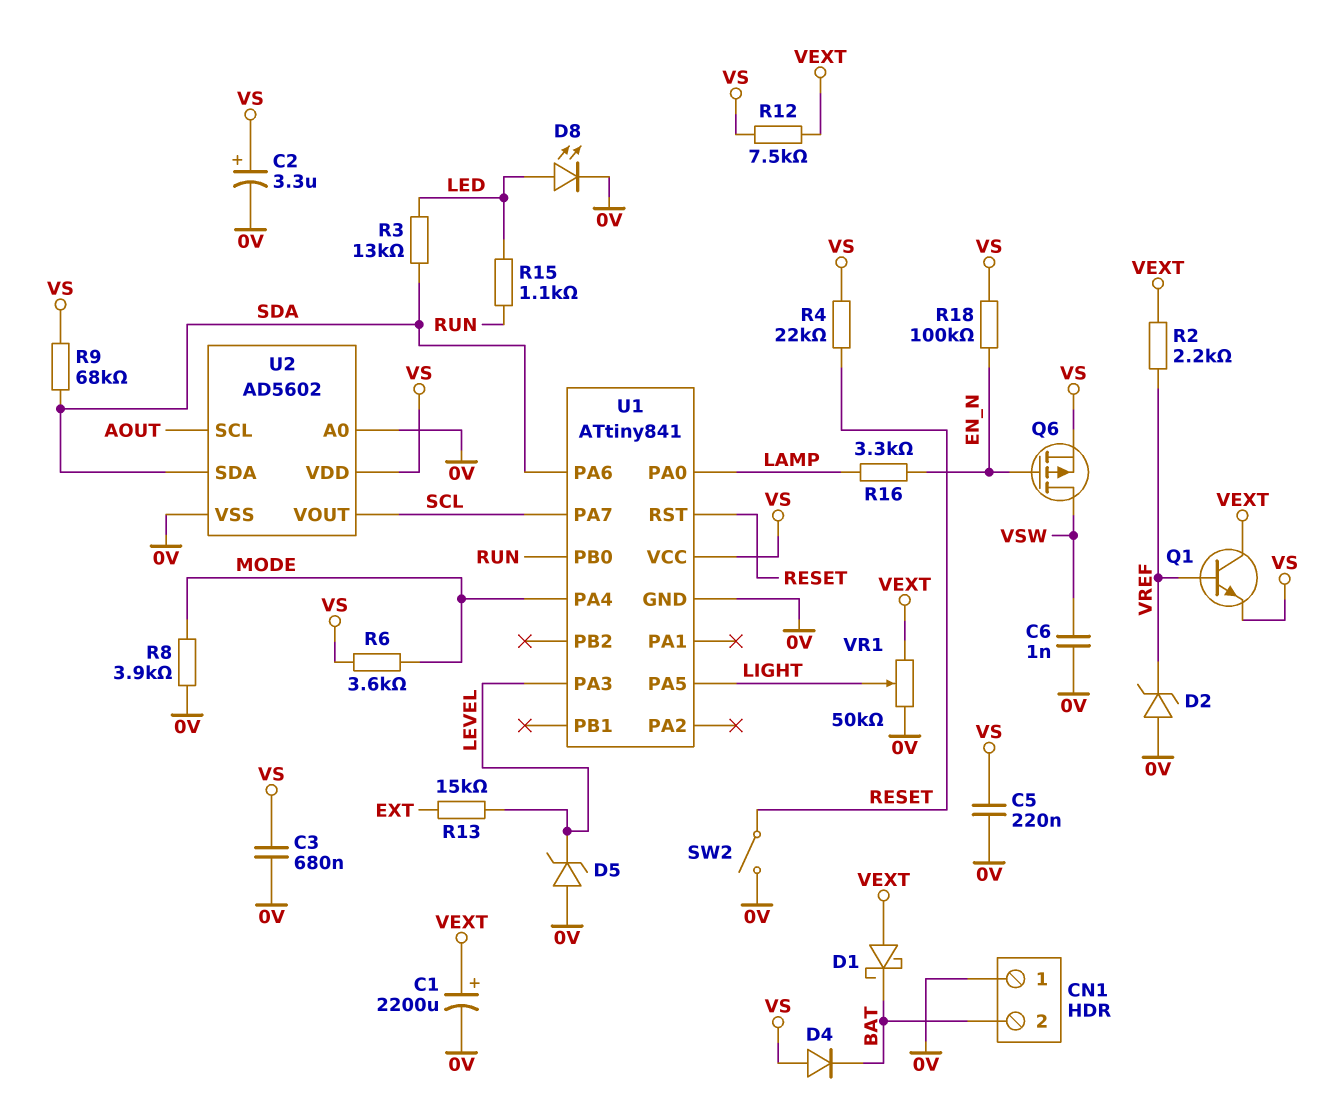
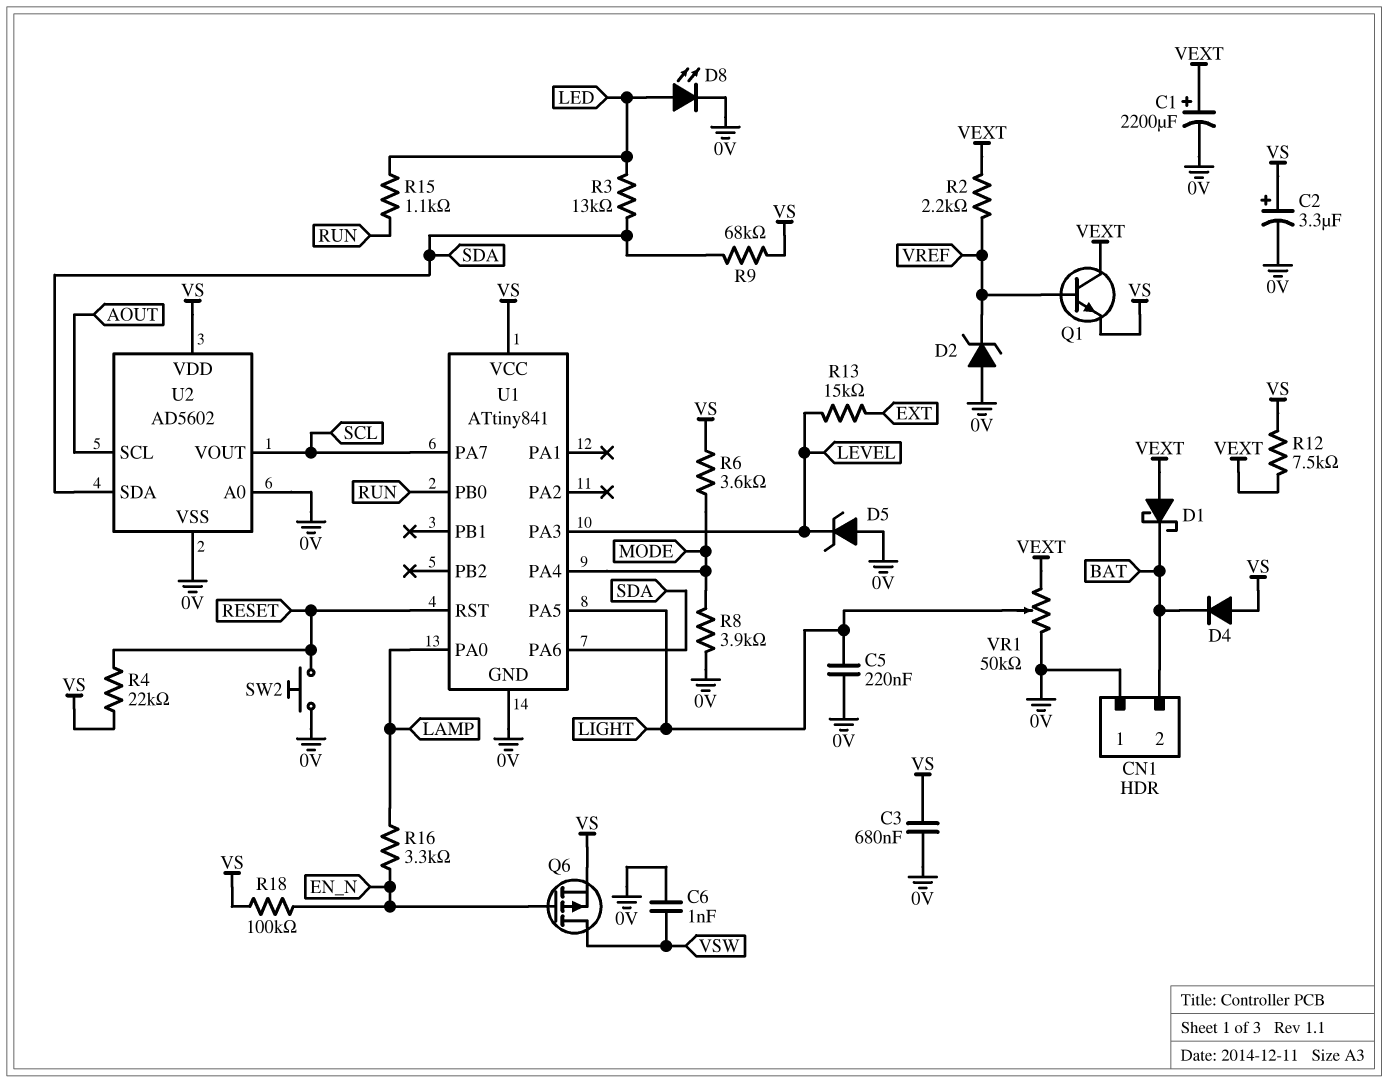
C5: 220nF (0V, VS) -> 220nF (0V, LIGHT)
SW2: switch (0V, RESET) -> button (0V, RESET)

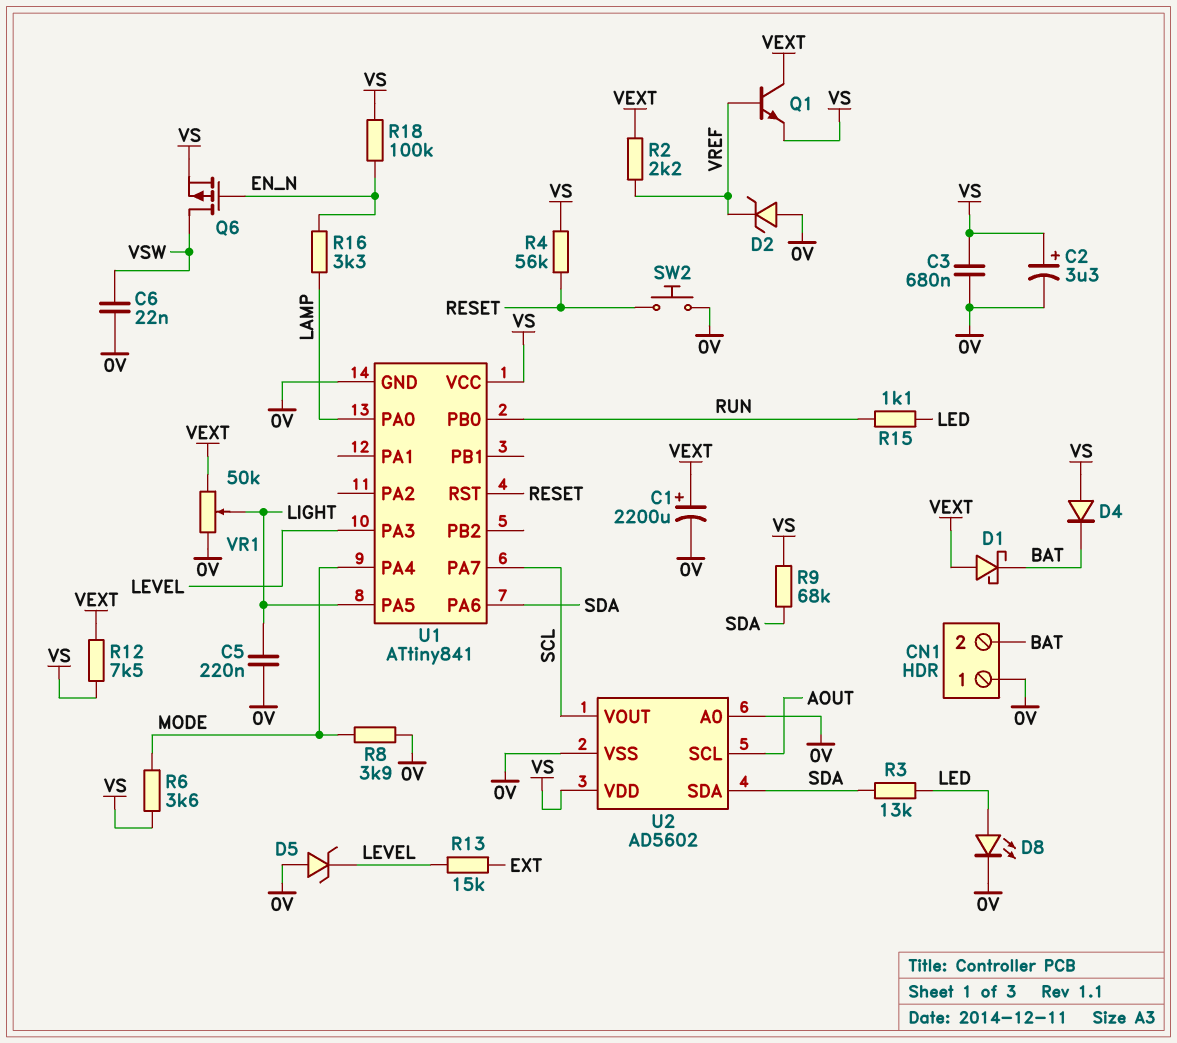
C6: 1nF (0V, VSW) -> 22nF (0V, VSW)
R4: 22k (RESET, VS) -> 56k (RESET, VS)

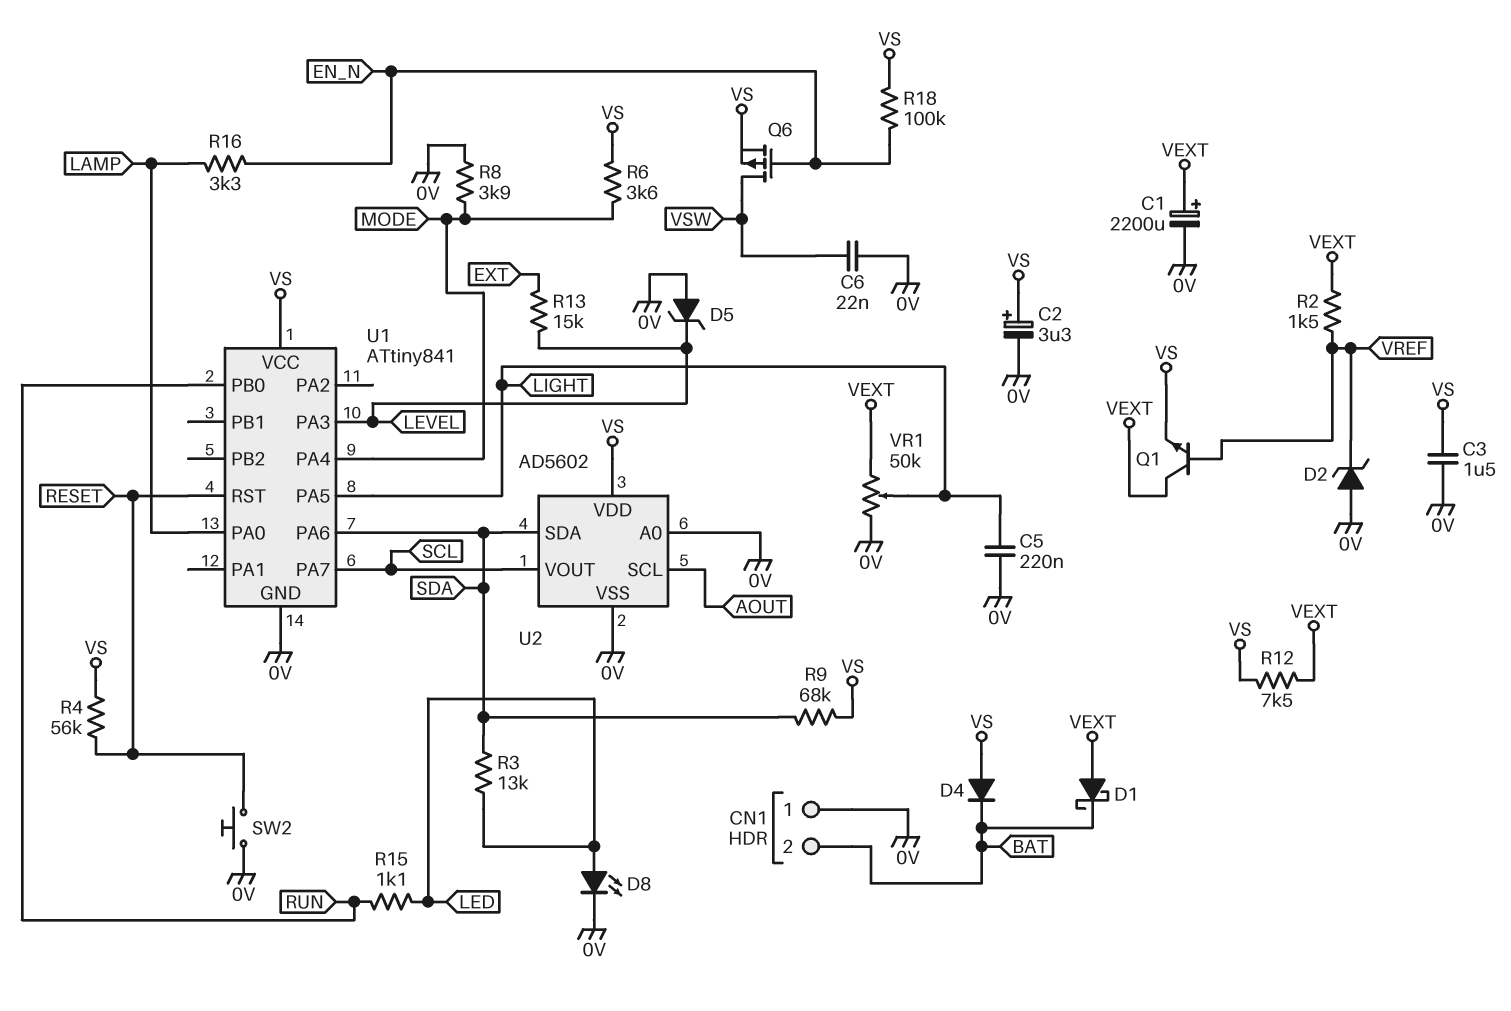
C3: 680nF (0V, VS) -> 1.5uF (0V, VS)
R2: 2.2k (VEXT, VREF) -> 1.5k (VEXT, VREF)

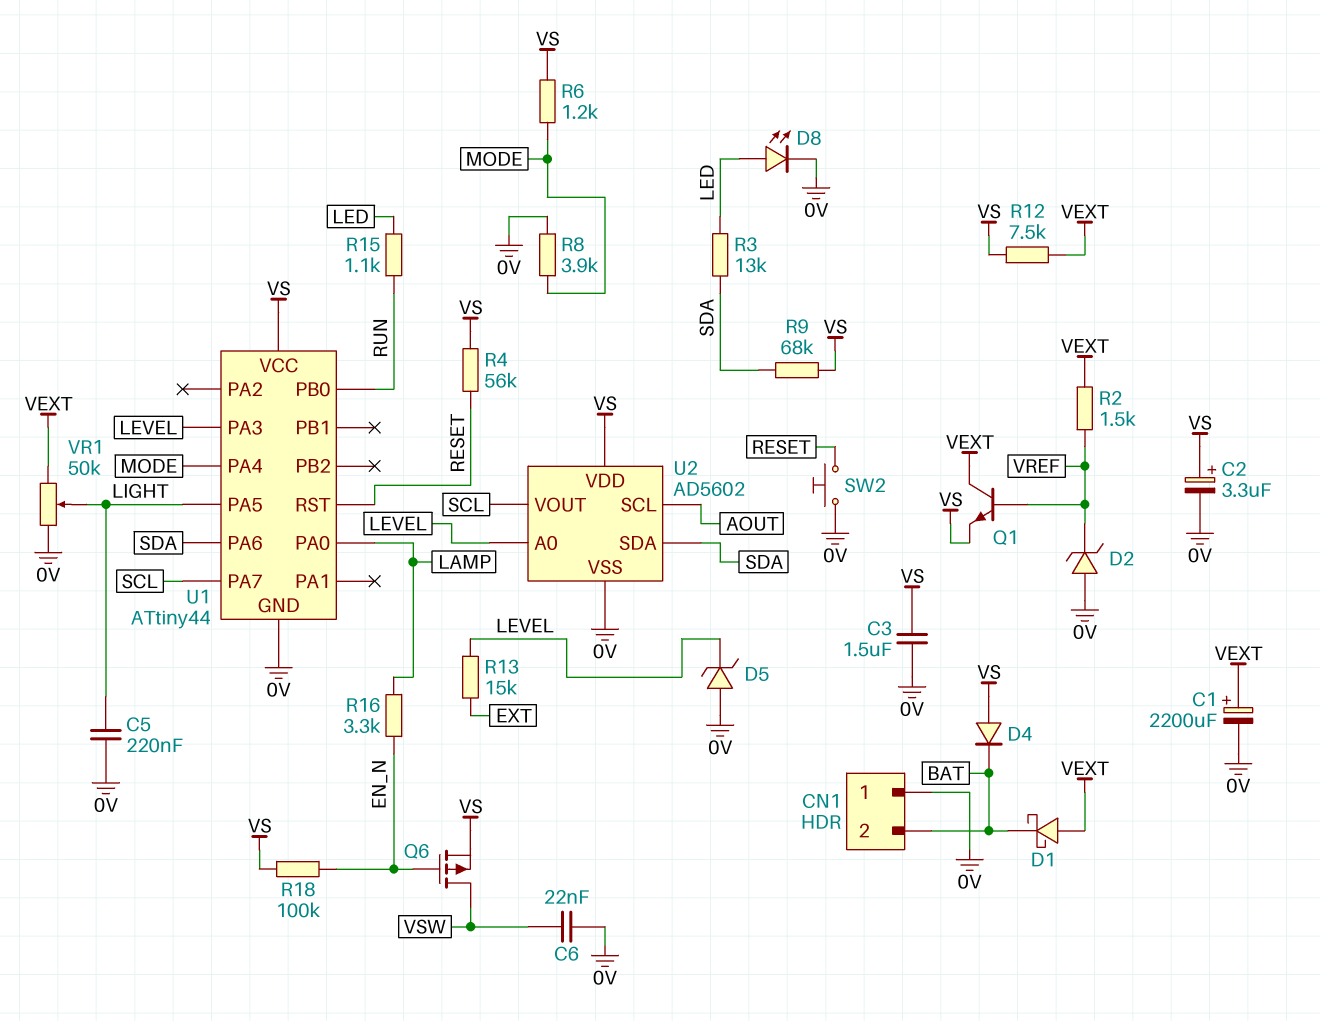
R6: 3.6k (MODE, VS) -> 1.2k (MODE, VS)
U1: ATtiny841 -> ATtiny44
U2 pin A0: 0V -> LEVEL

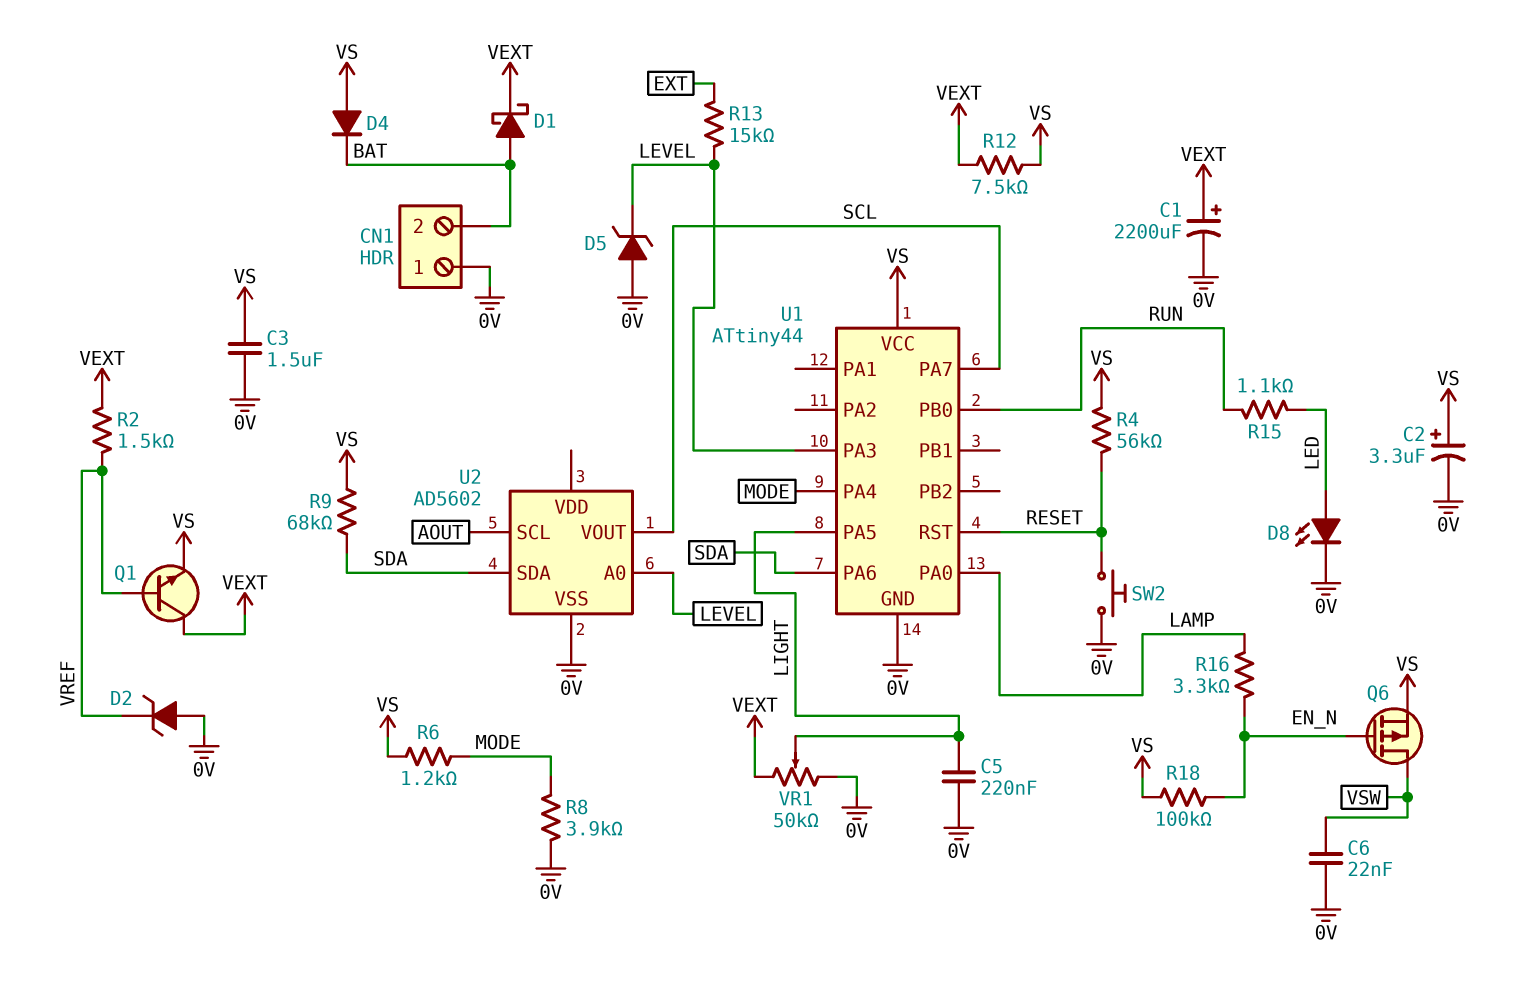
D1: schottky (A VEXT, K BAT) -> schottky (A BAT, K VEXT)
R3: 13k (LED, SDA) -> none
U2 pin VDD: VS -> none

